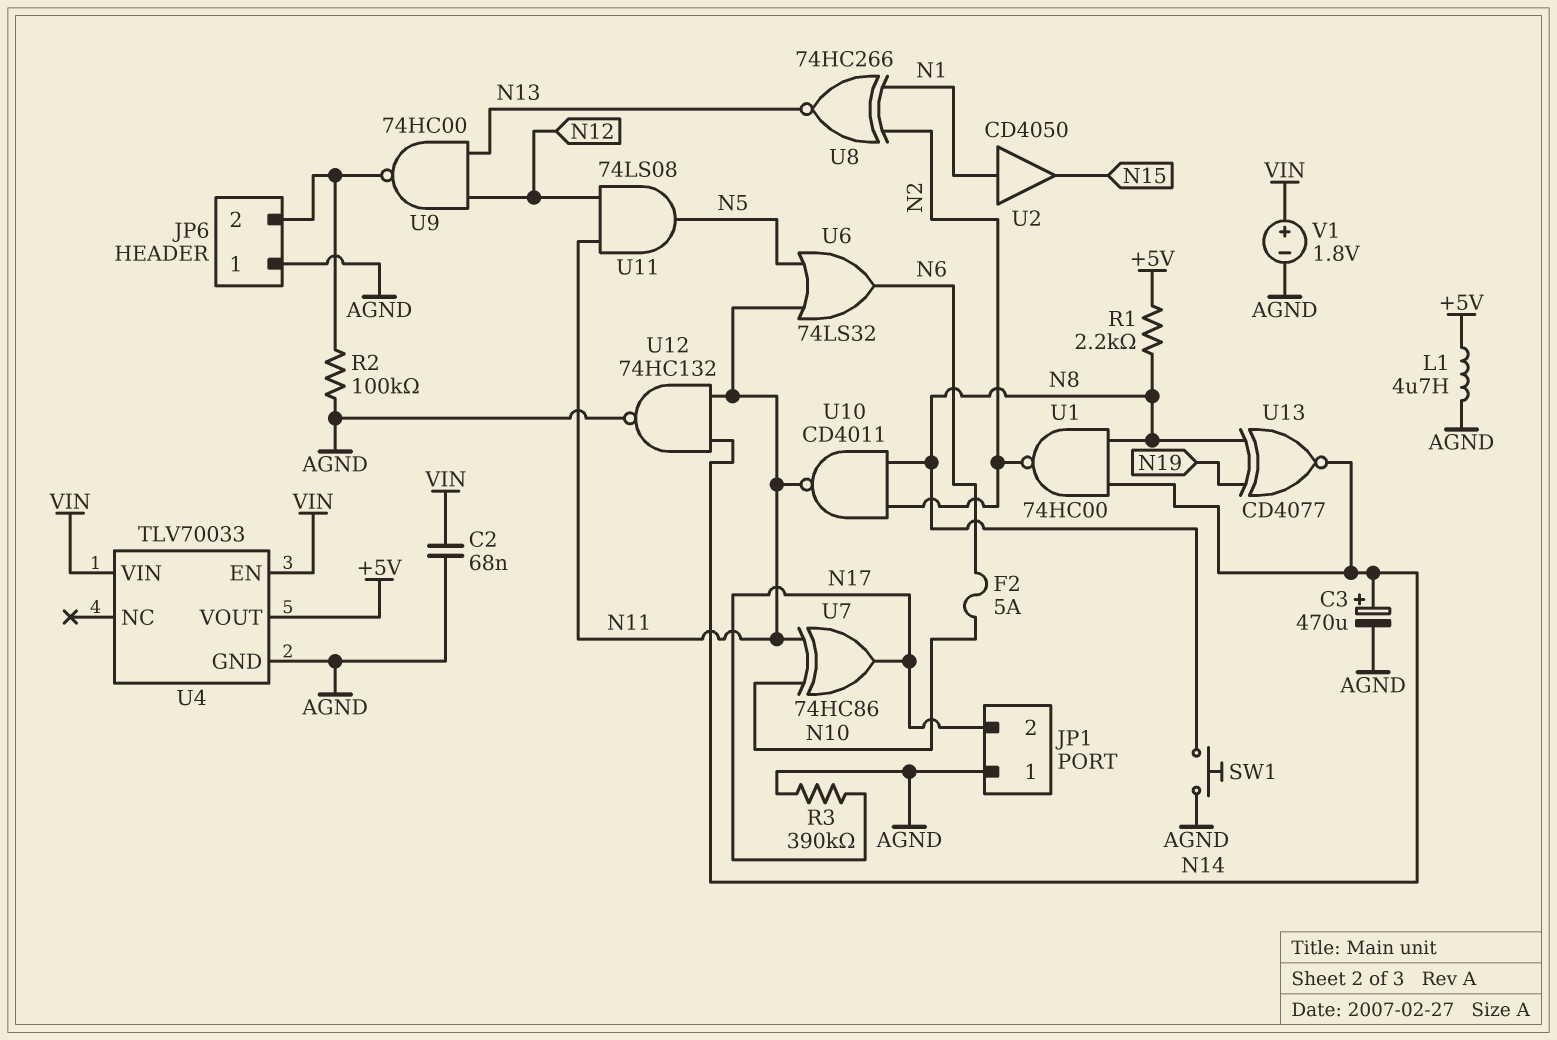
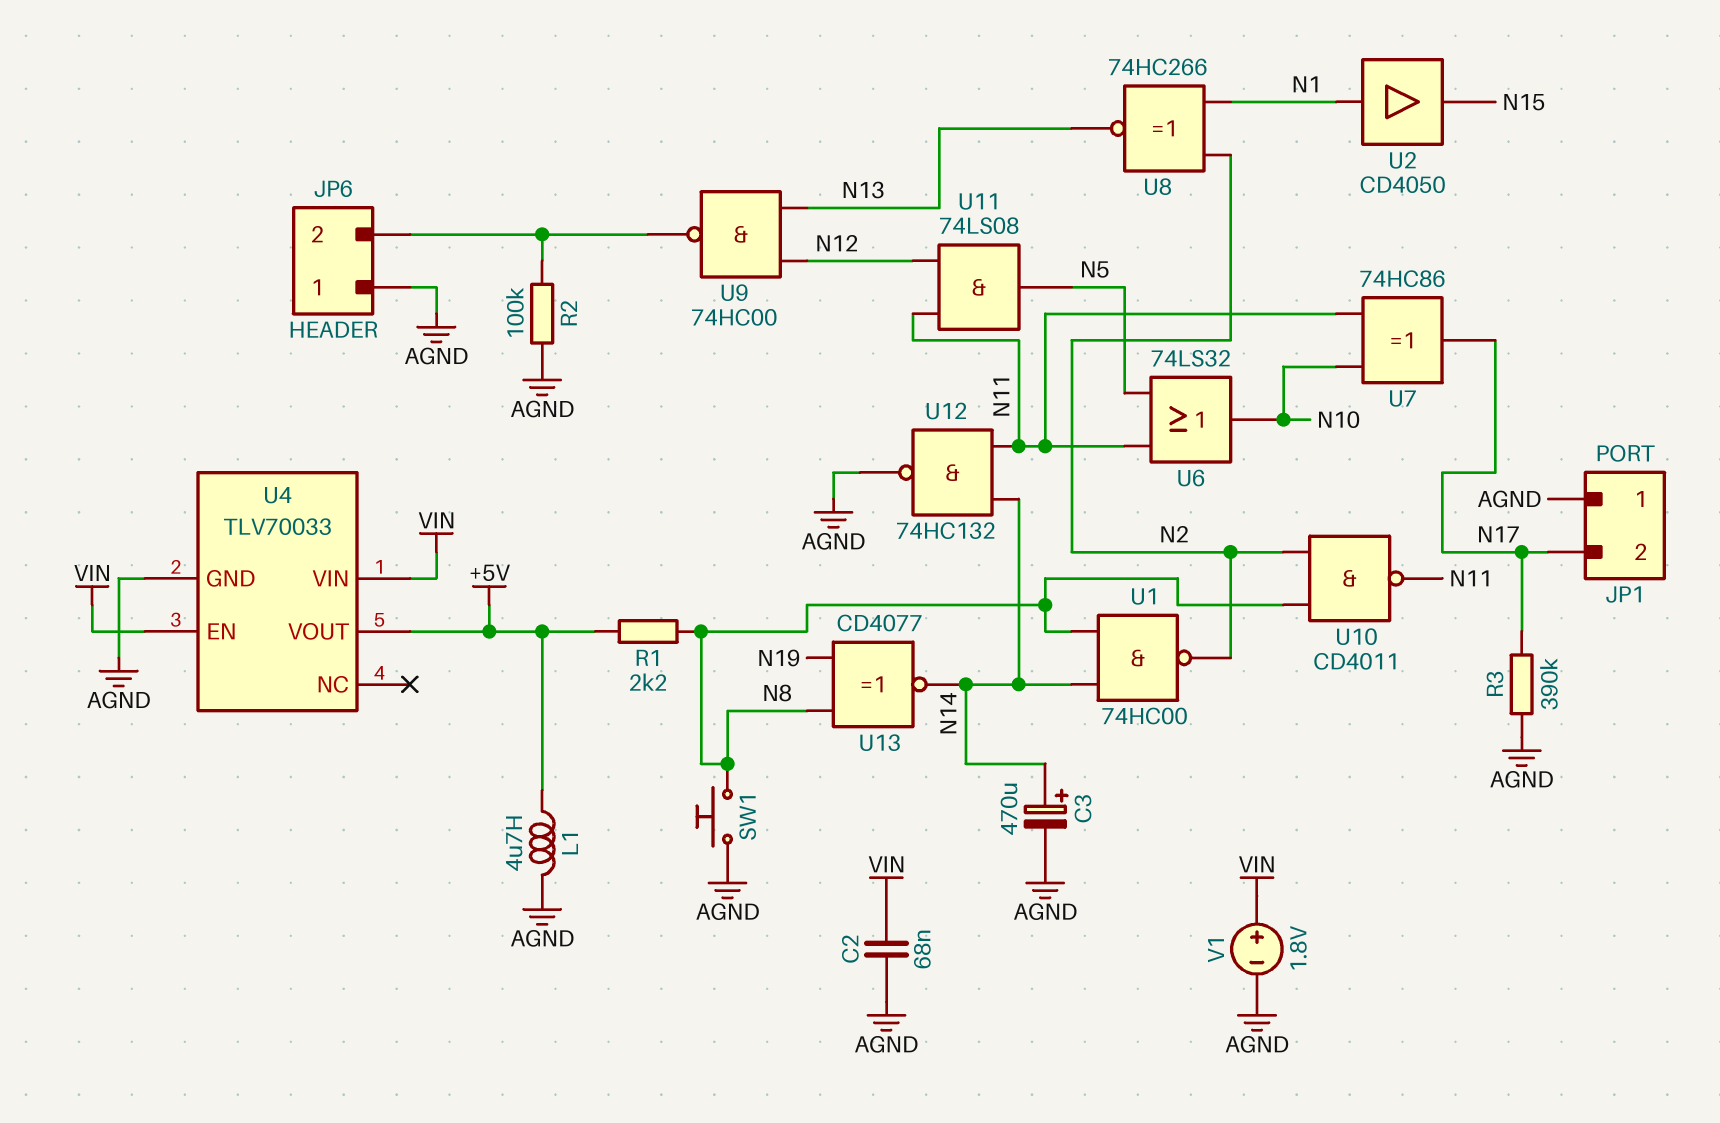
F2: 5A (N6, N10) -> none
U6: OR 74LS32 (in N5, in N11, out N6) -> OR 74LS32 (in N5, in N11, out N10)

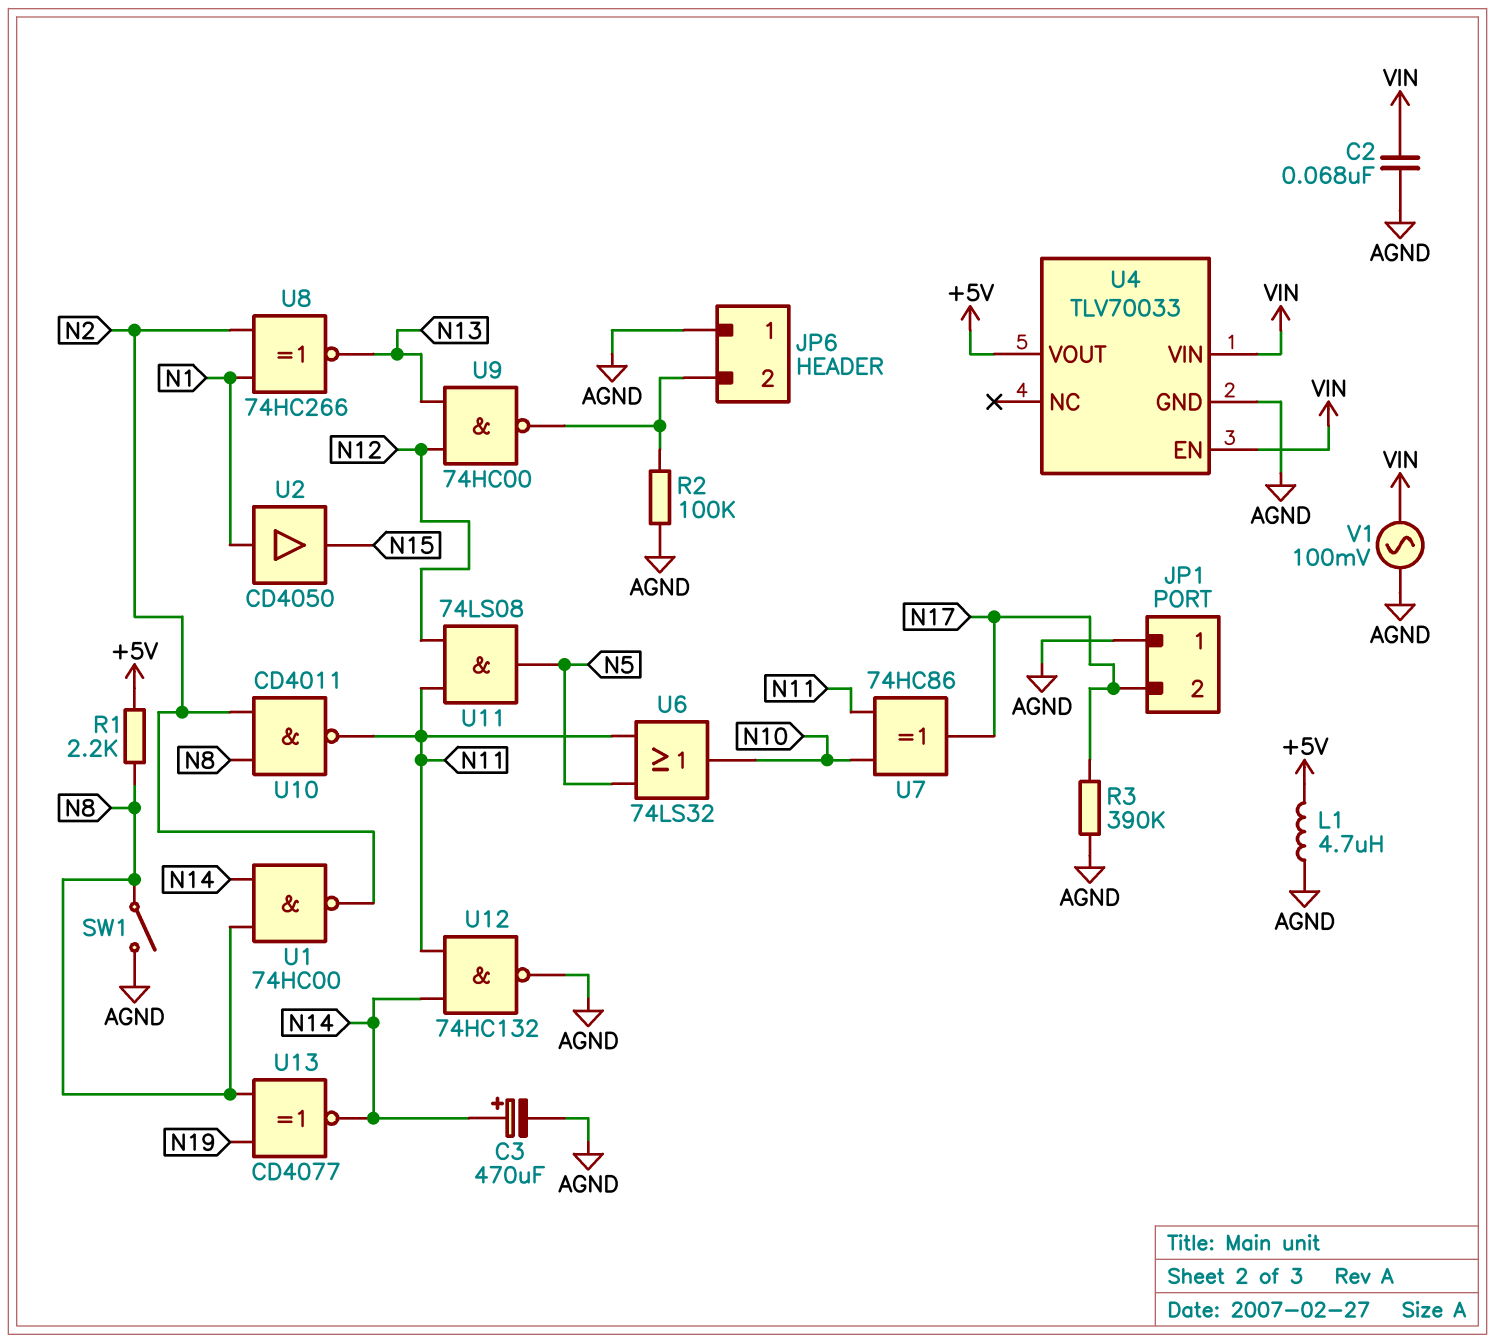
SW1: button (AGND, N8) -> switch (AGND, N8)
V1: 1.8V (plus VIN, minus AGND) -> AC 100mV (AGND, VIN)

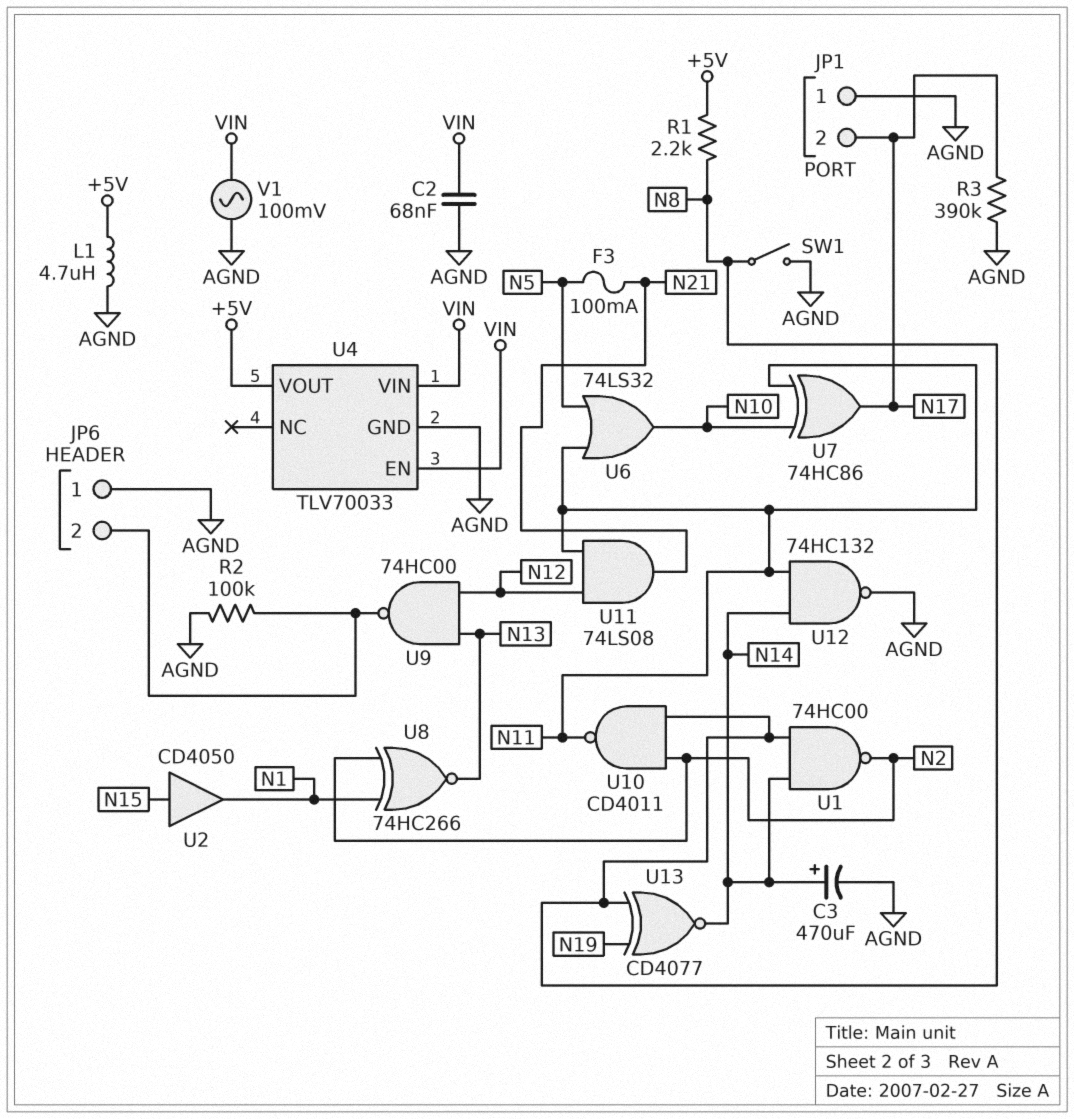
F3: none -> 100mA (N5, N21)
U2: buffer CD4050 (in N1, out N15) -> buffer CD4050 (in N15, out N1)
U11: AND 74LS08 (in N11, in N12, out N5) -> AND 74LS08 (in N11, in N12, out N21)

